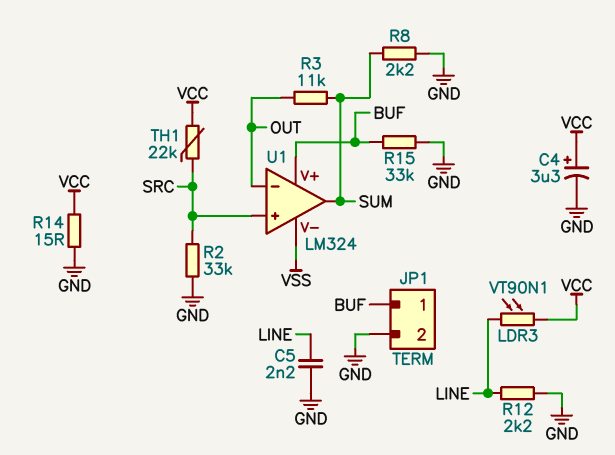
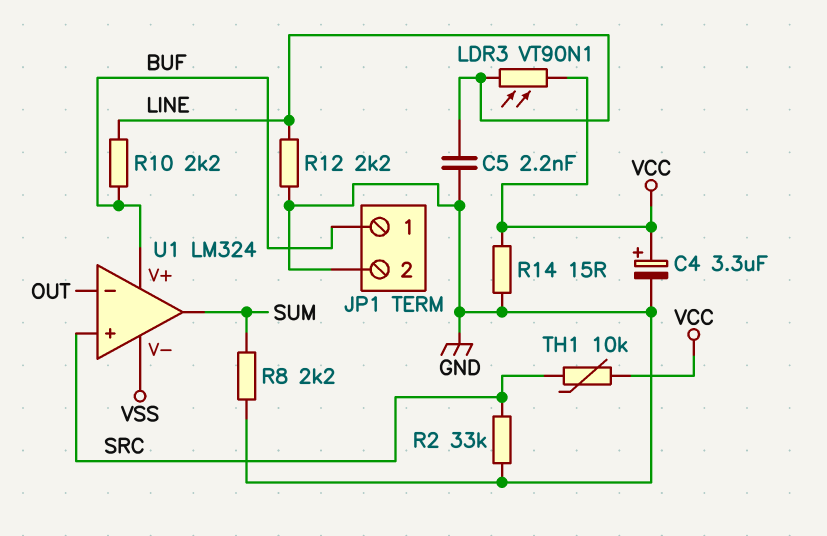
R3: 11k (OUT, SUM) -> none
R10: none -> 2.2k (BUF, LINE)
R15: 33k (BUF, GND) -> none
TH1: 22k (SRC, VCC) -> 10k (SRC, VCC)

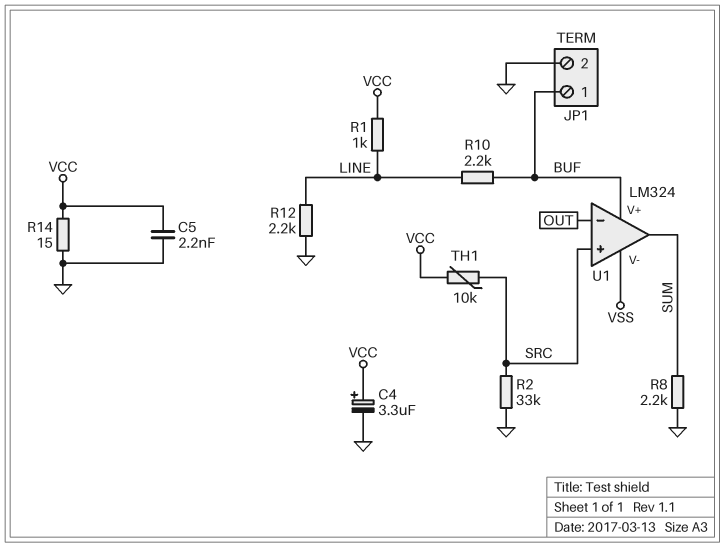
C5: 2.2nF (GND, LINE) -> 2.2nF (GND, VCC)
LDR3: VT90N1 (LINE, VCC) -> none
R1: none -> 1k (LINE, VCC)

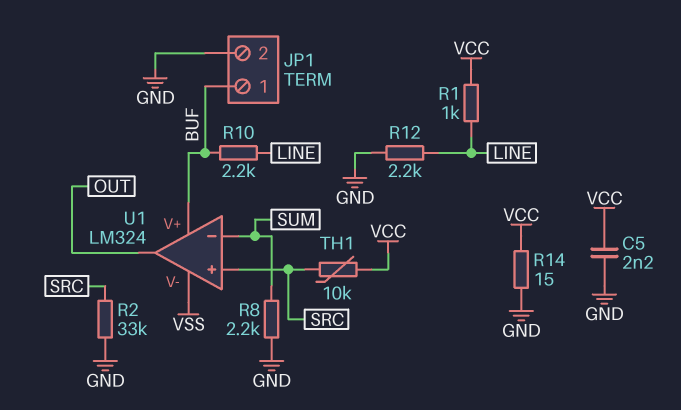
C4: 3.3uF (plus VCC, minus GND) -> none
U1 pin in-: OUT -> SUM
U1 pin out: SUM -> OUT

